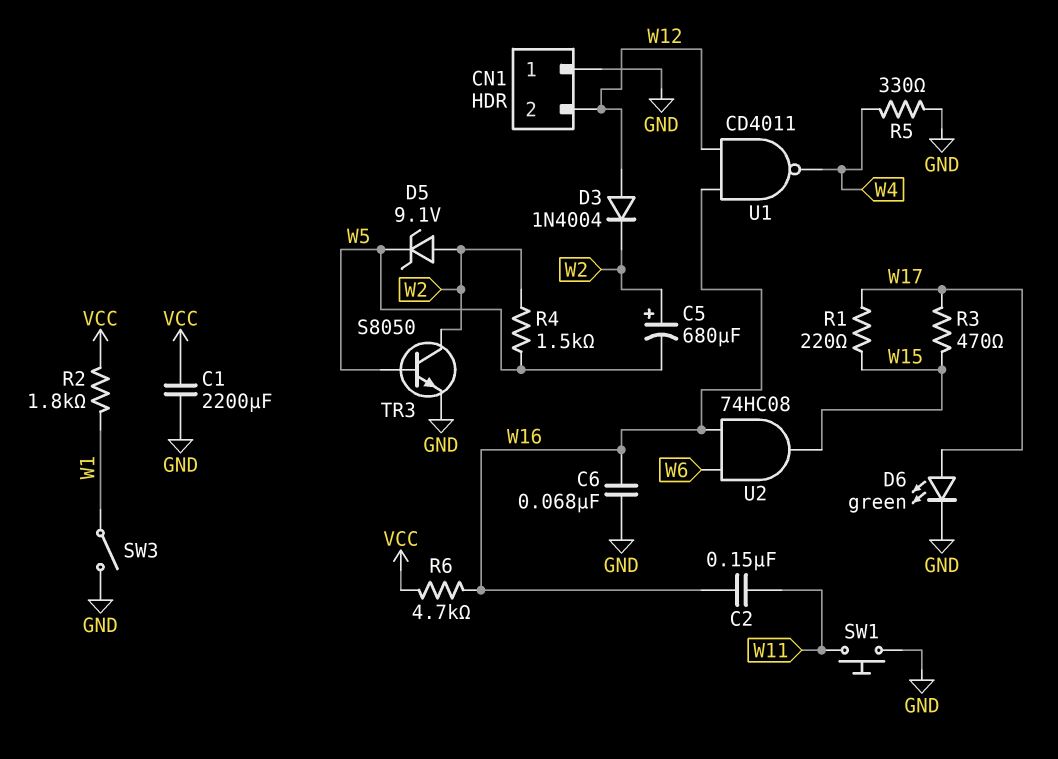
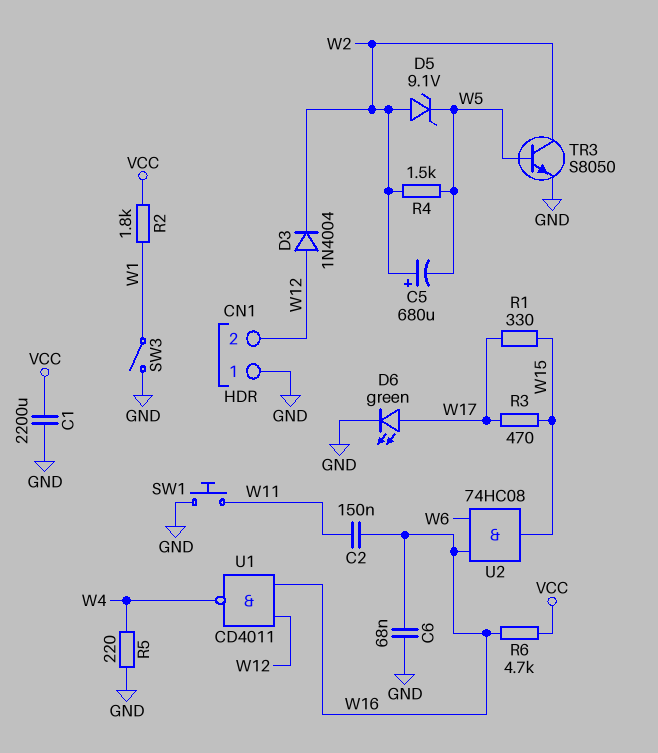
R1: 220 (W15, W17) -> 330 (W15, W17)
R5: 330 (GND, W4) -> 220 (GND, W4)

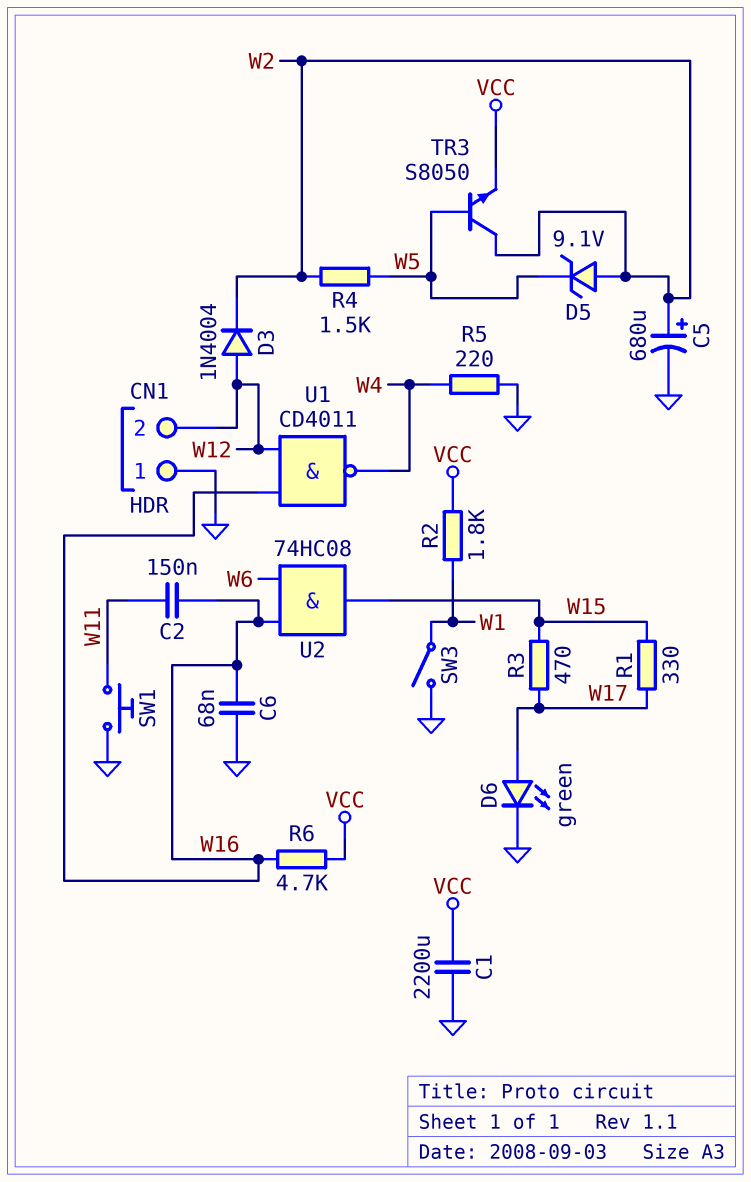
C5: 680uF (plus W2, minus W5) -> 680uF (plus W2, minus GND)
TR3: NPN S8050 (B W5, C W2, E GND) -> NPN S8050 (B W5, C W2, E VCC)

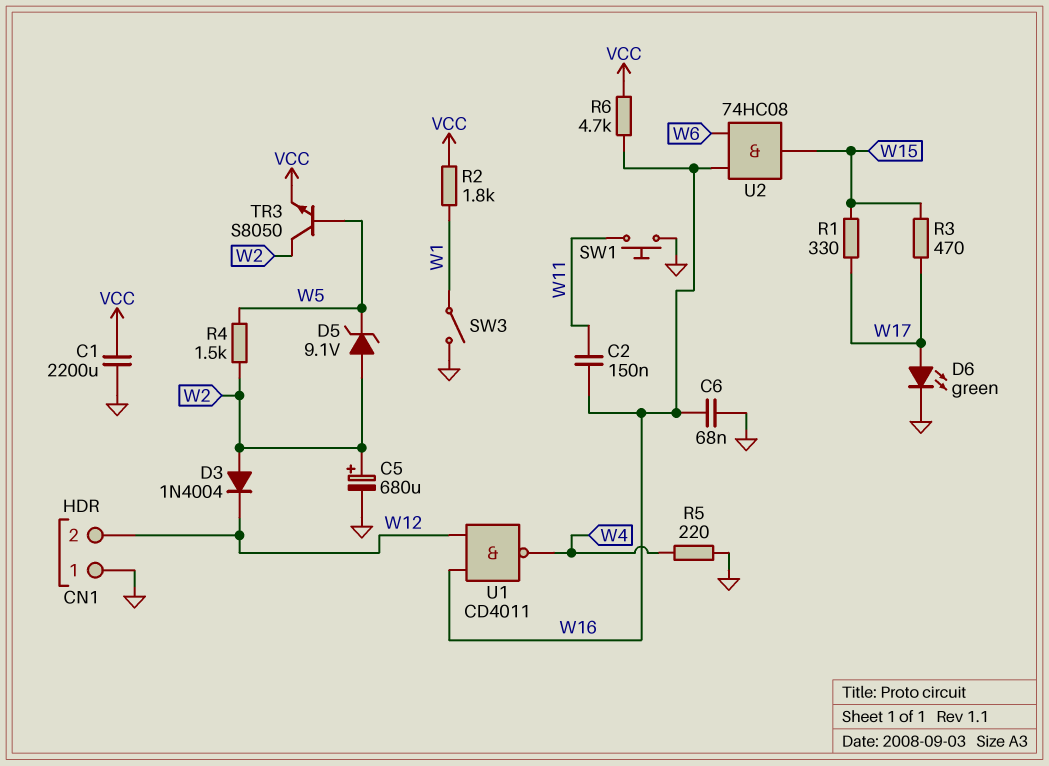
D3: diode 1N4004 (A W12, K W2) -> diode 1N4004 (A W2, K W12)

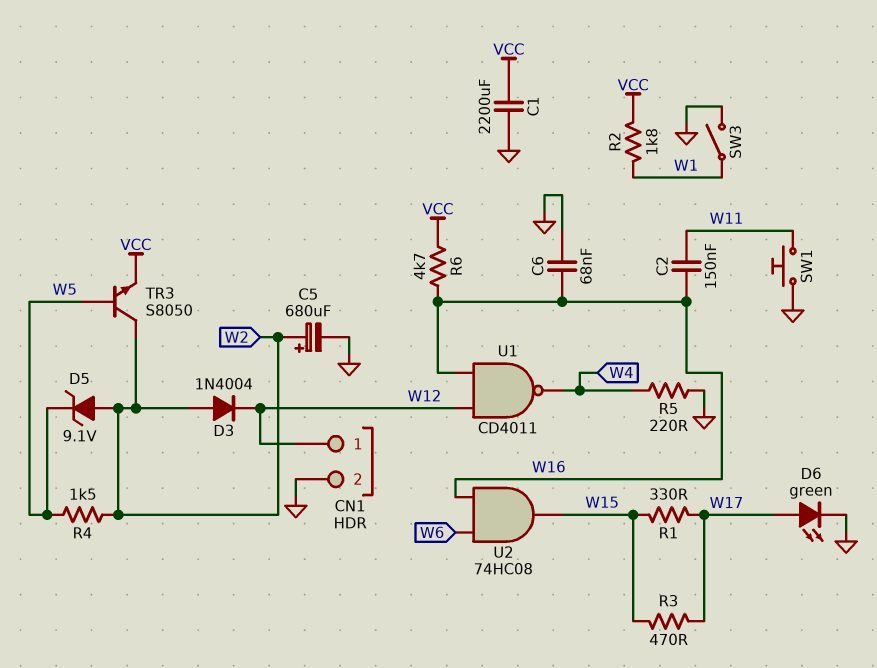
CN1 pin 1: GND -> W12
CN1 pin 2: W12 -> GND

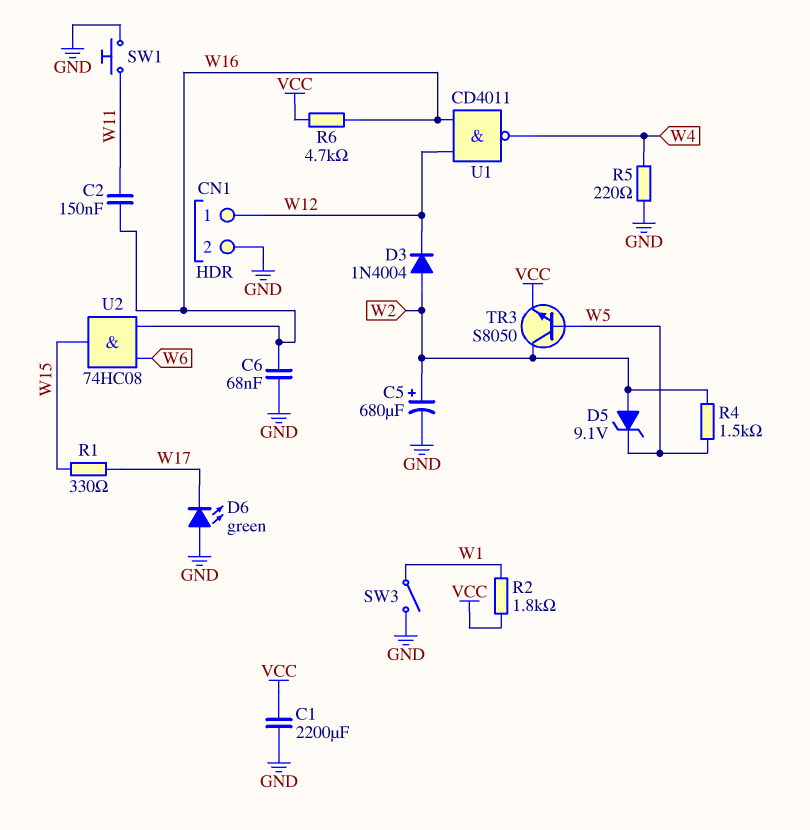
D6: LED green (A W17, K GND) -> LED green (A GND, K W17)
R3: 470 (W15, W17) -> none

